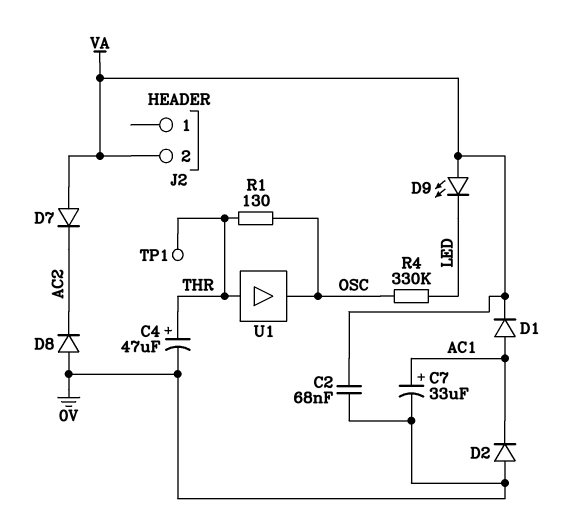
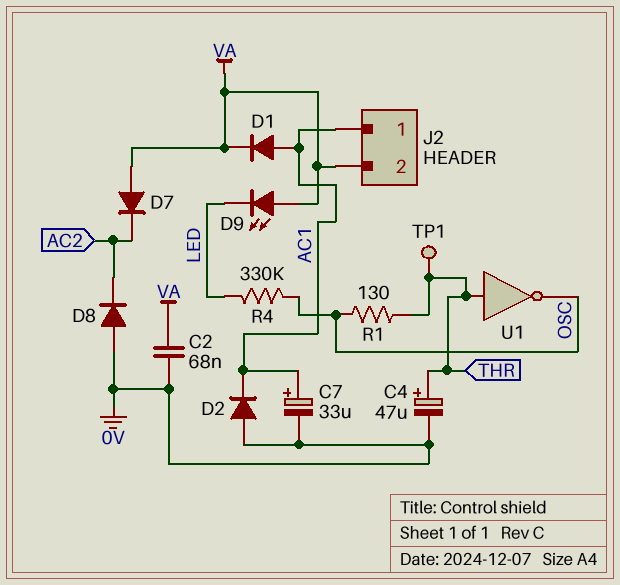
J2 pin 1: none -> AC1
U1: buffer (in THR, out OSC) -> NOT (in THR, out OSC)

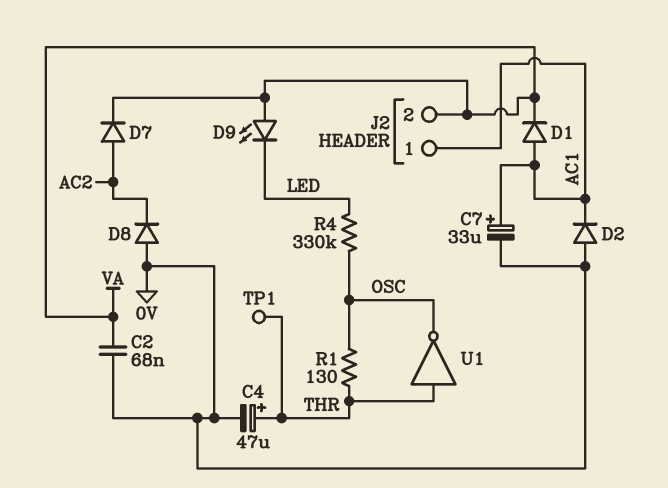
D7: diode (A VA, K AC2) -> diode (A AC2, K VA)

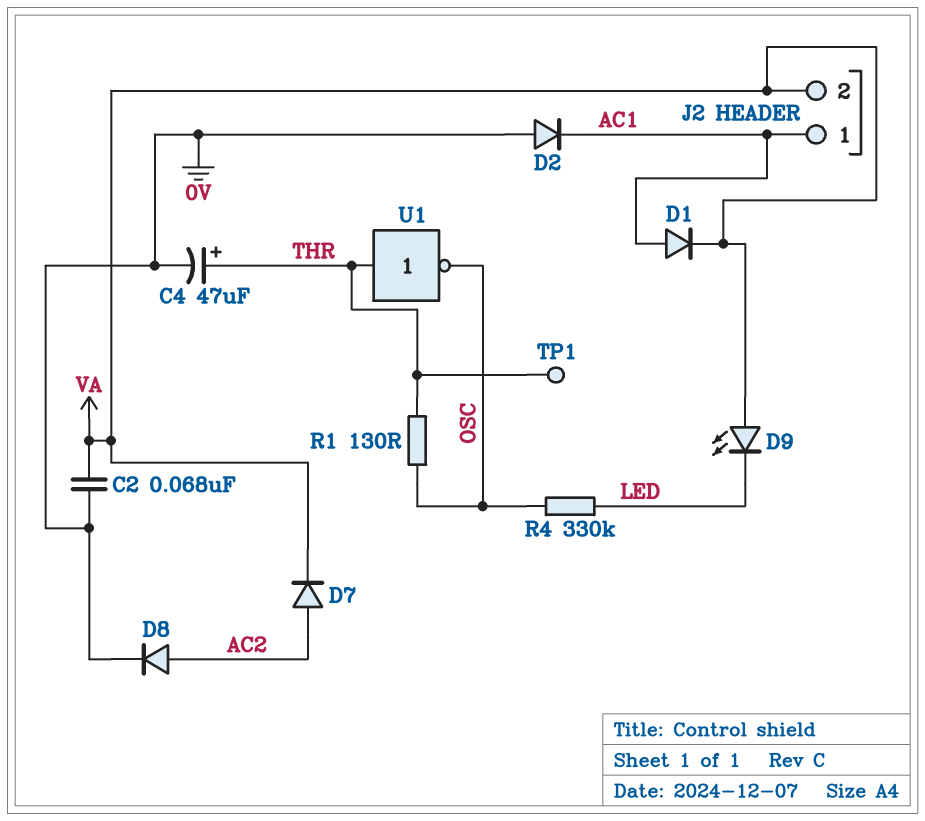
C7: 33uF (plus AC1, minus 0V) -> none
D8: diode (A 0V, K AC2) -> diode (A AC2, K 0V)

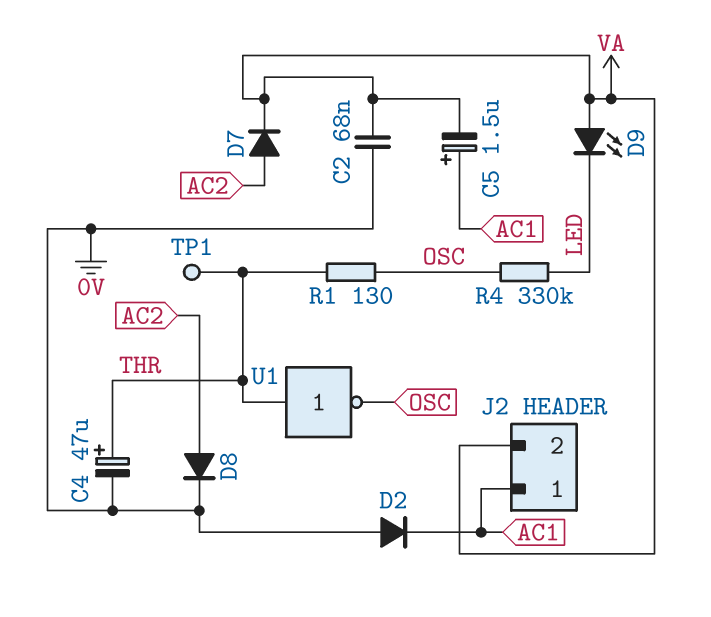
C5: none -> 1.5uF (plus AC1, minus VA)
D1: diode (A AC1, K VA) -> none

